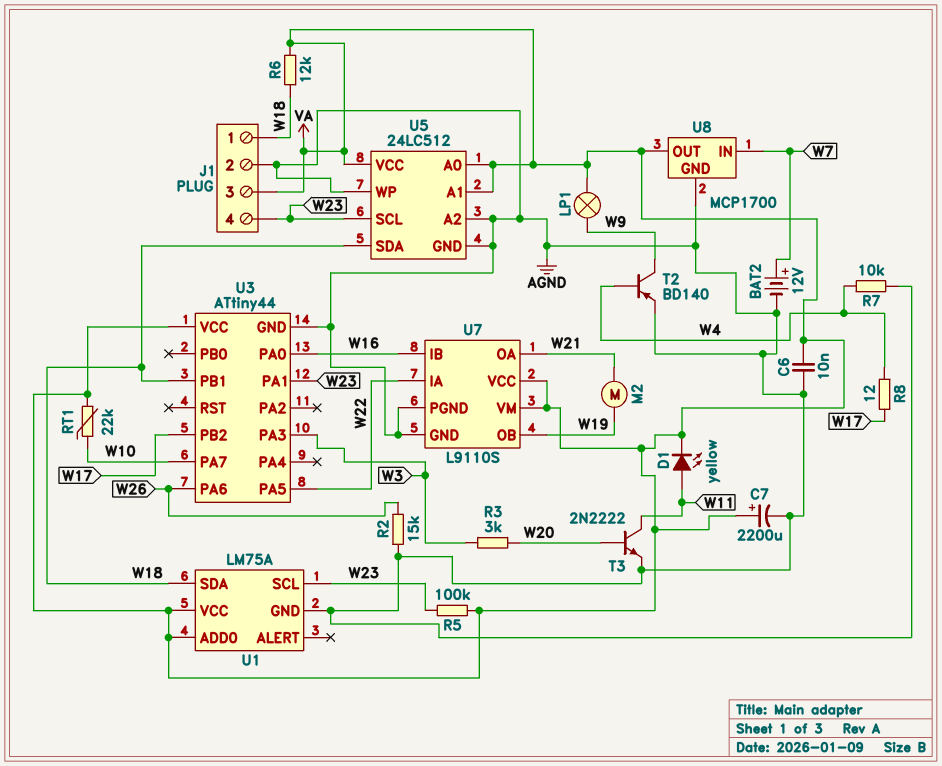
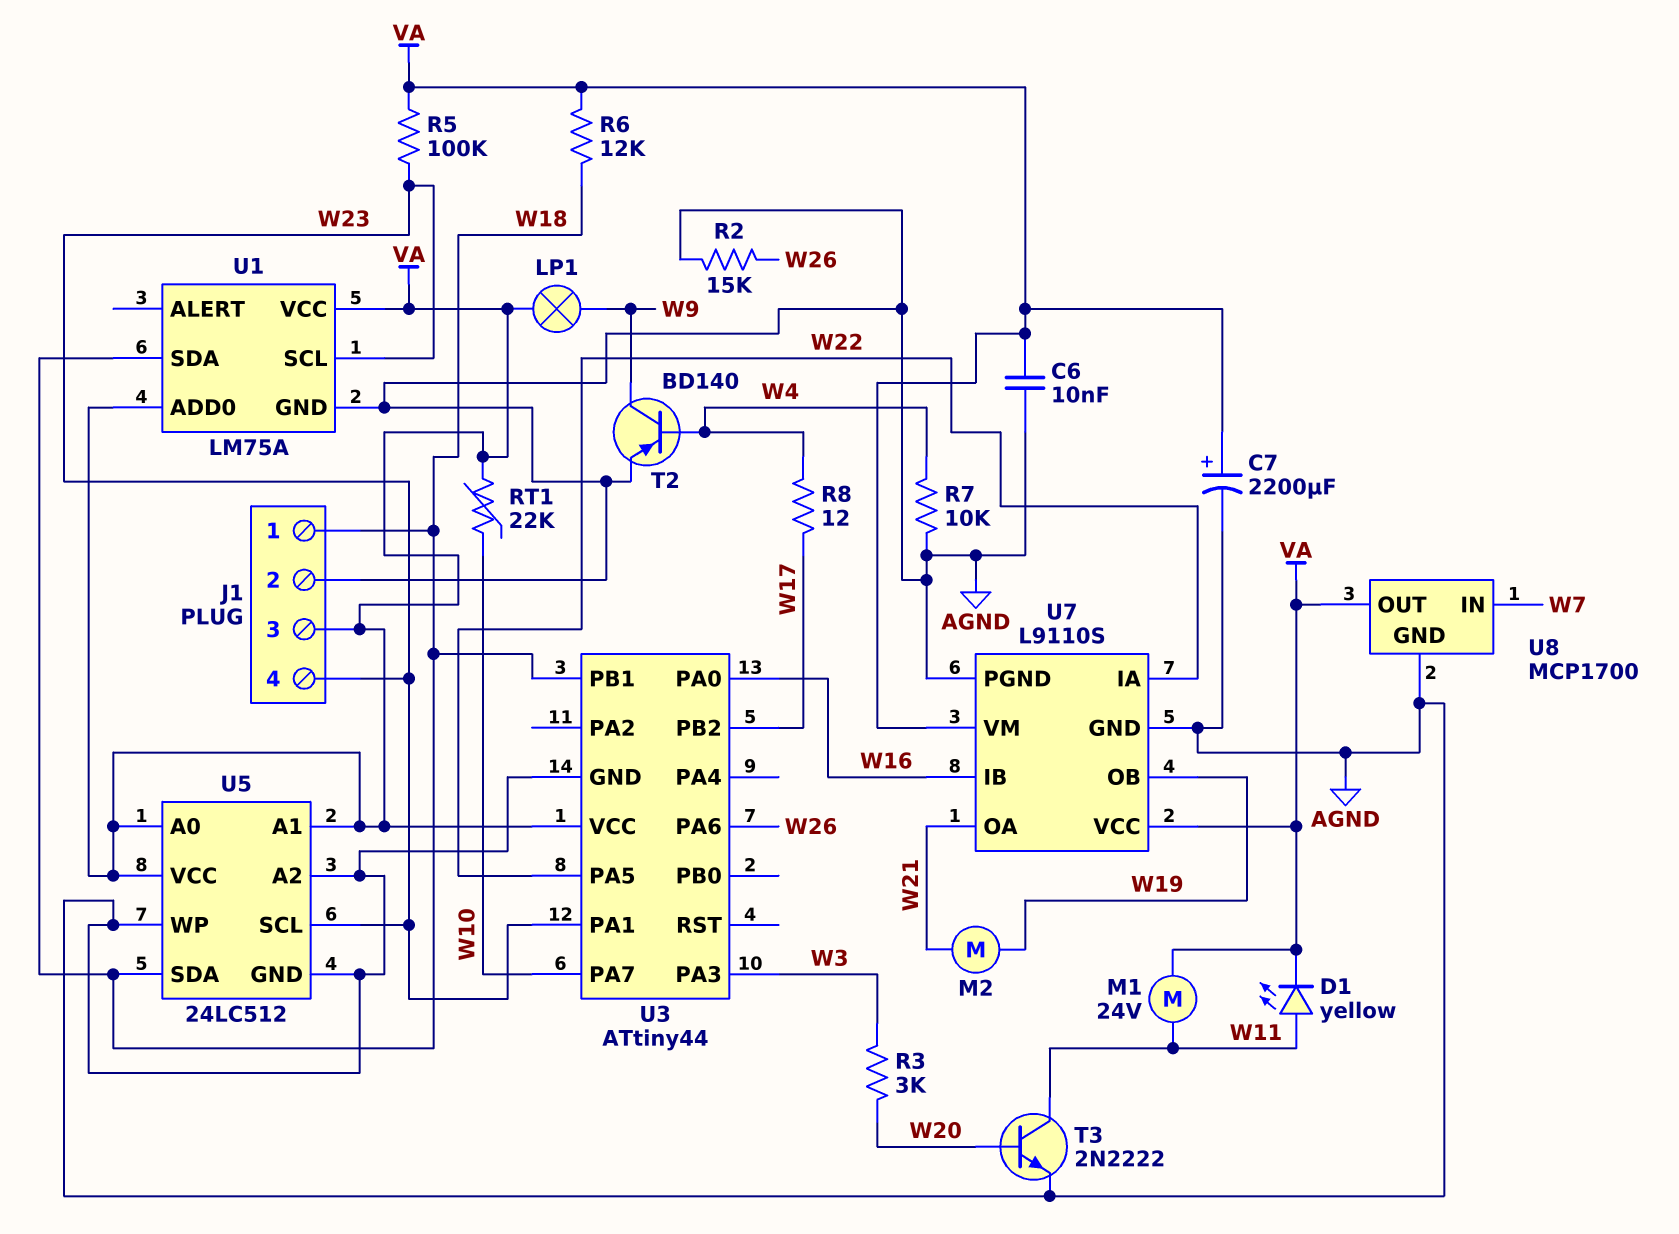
BAT2: 12V (plus W7, minus AGND) -> none
M1: none -> motor 24V (VA, W11)

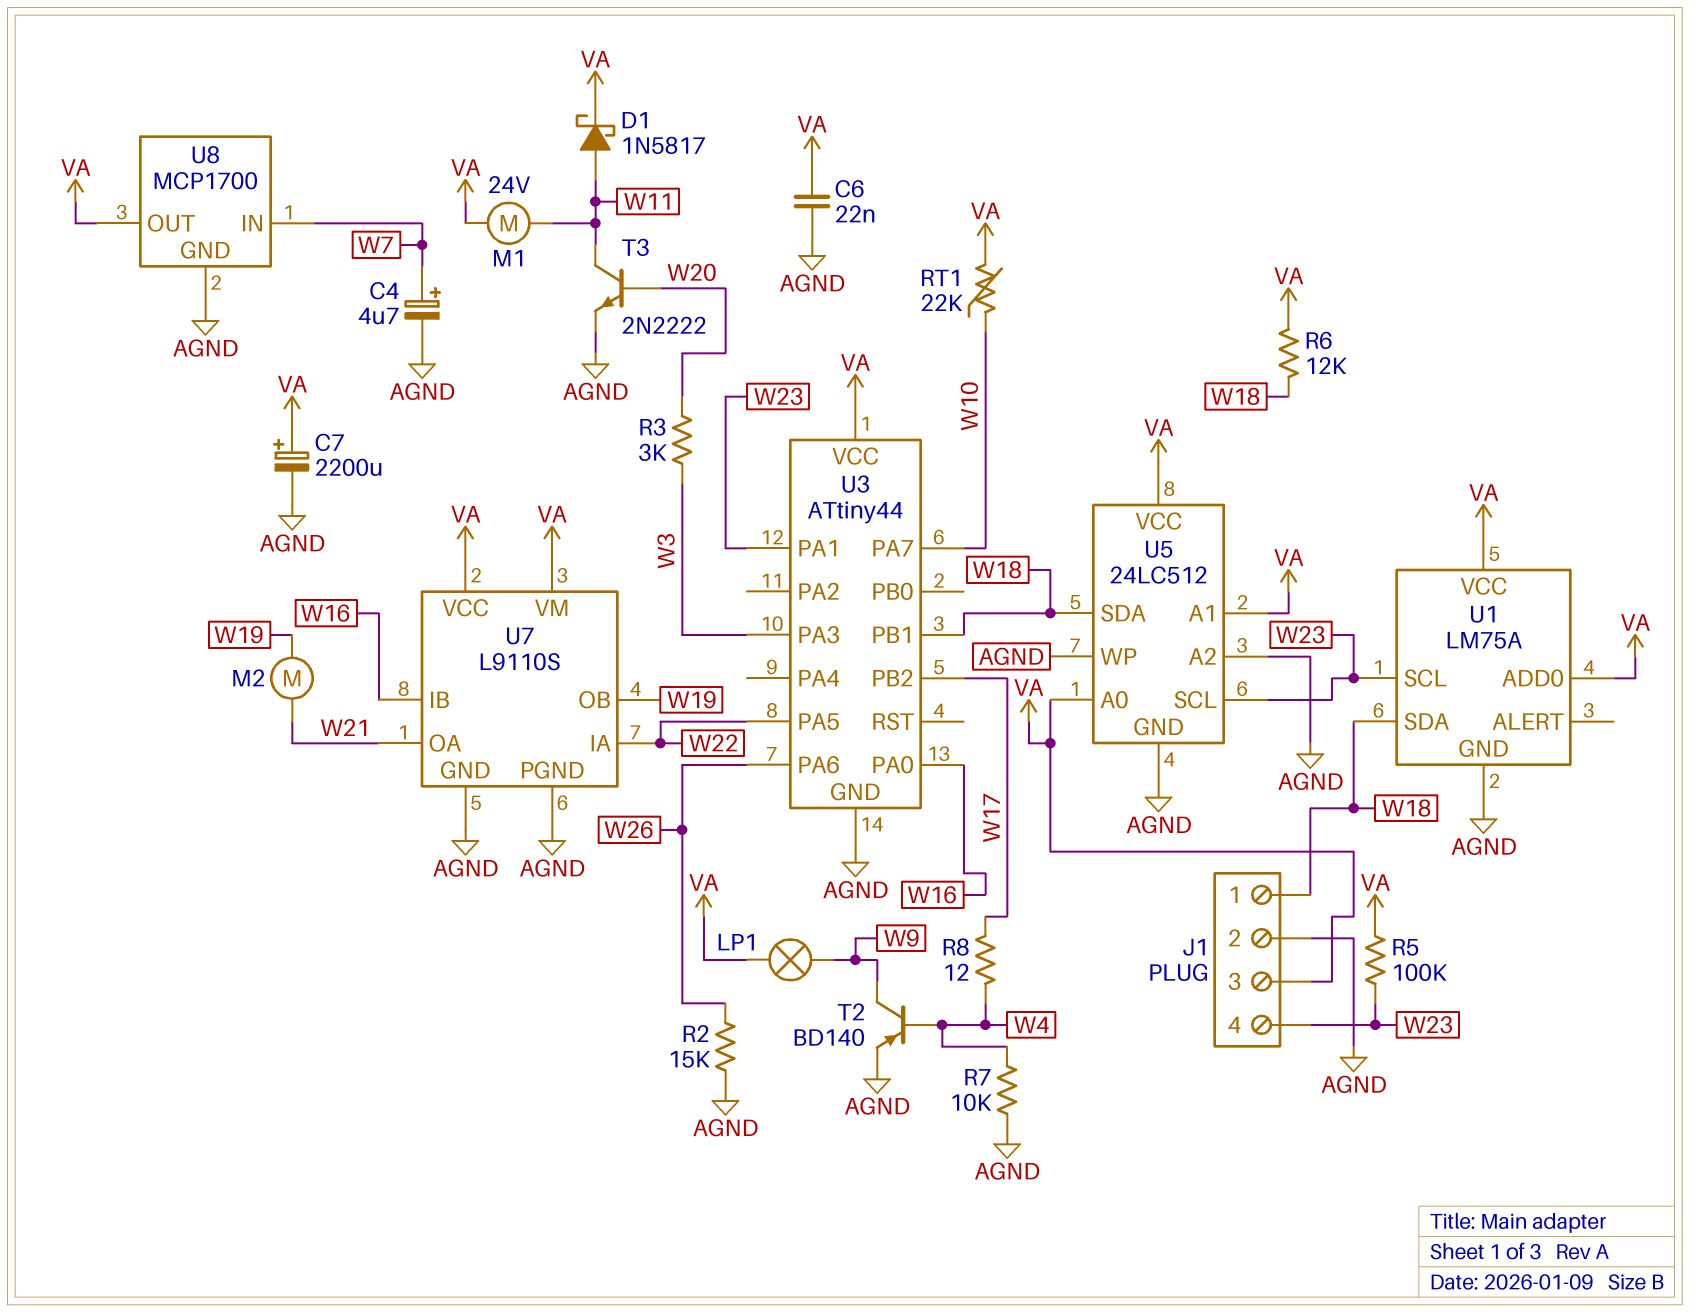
C4: none -> 4.7uF (plus W7, minus AGND)
C6: 10nF (AGND, VA) -> 22nF (AGND, VA)
D1: LED yellow (A W11, K VA) -> schottky 1N5817 (A W11, K VA)

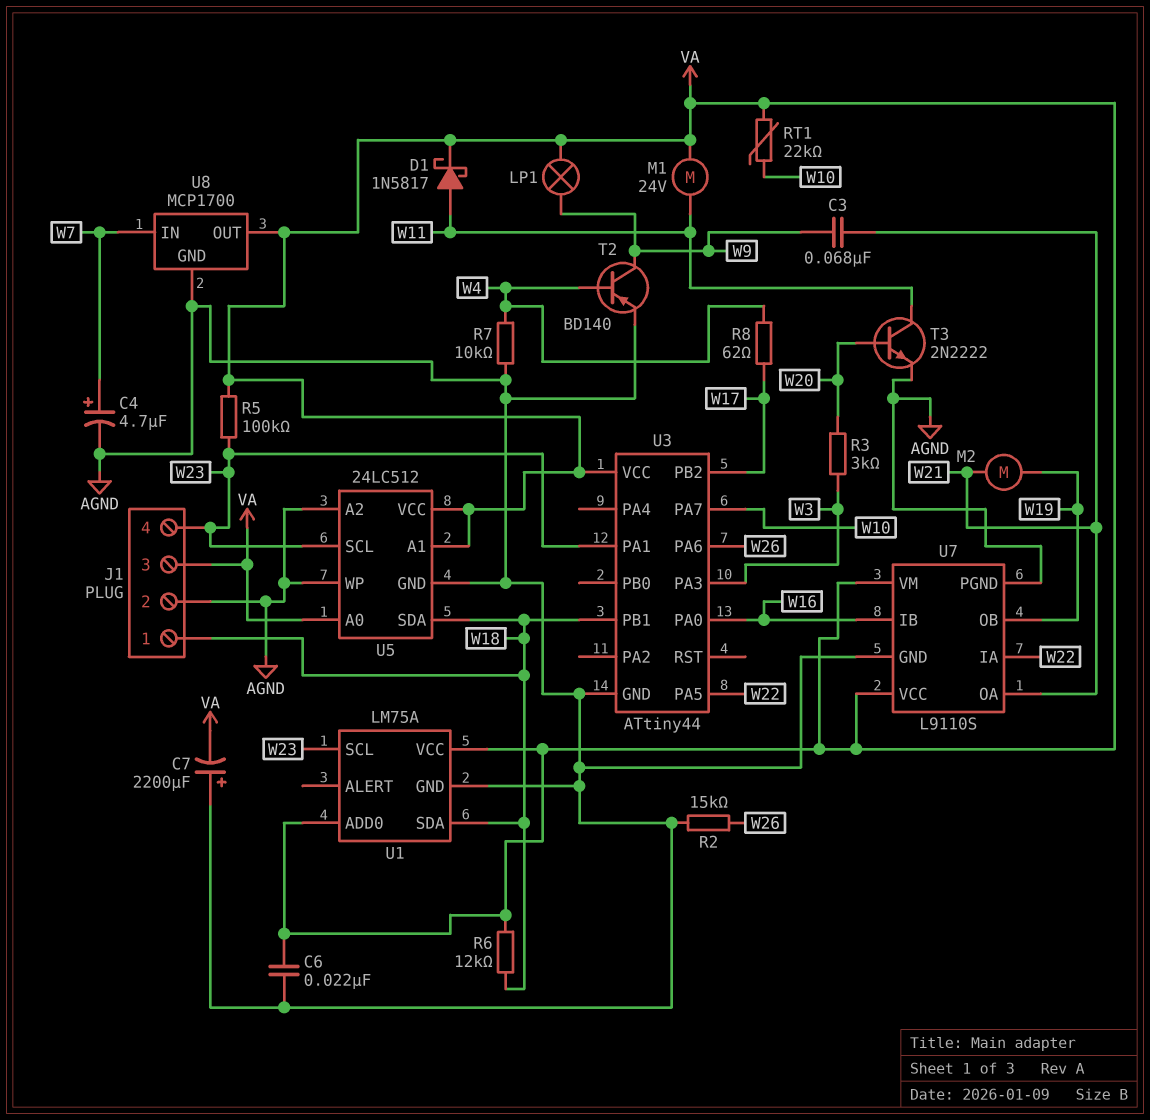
C3: none -> 68nF (W9, W21)
C7: 2200uF (plus VA, minus AGND) -> 2200uF (plus AGND, minus VA)
R8: 12 (W4, W17) -> 62 (W4, W17)

